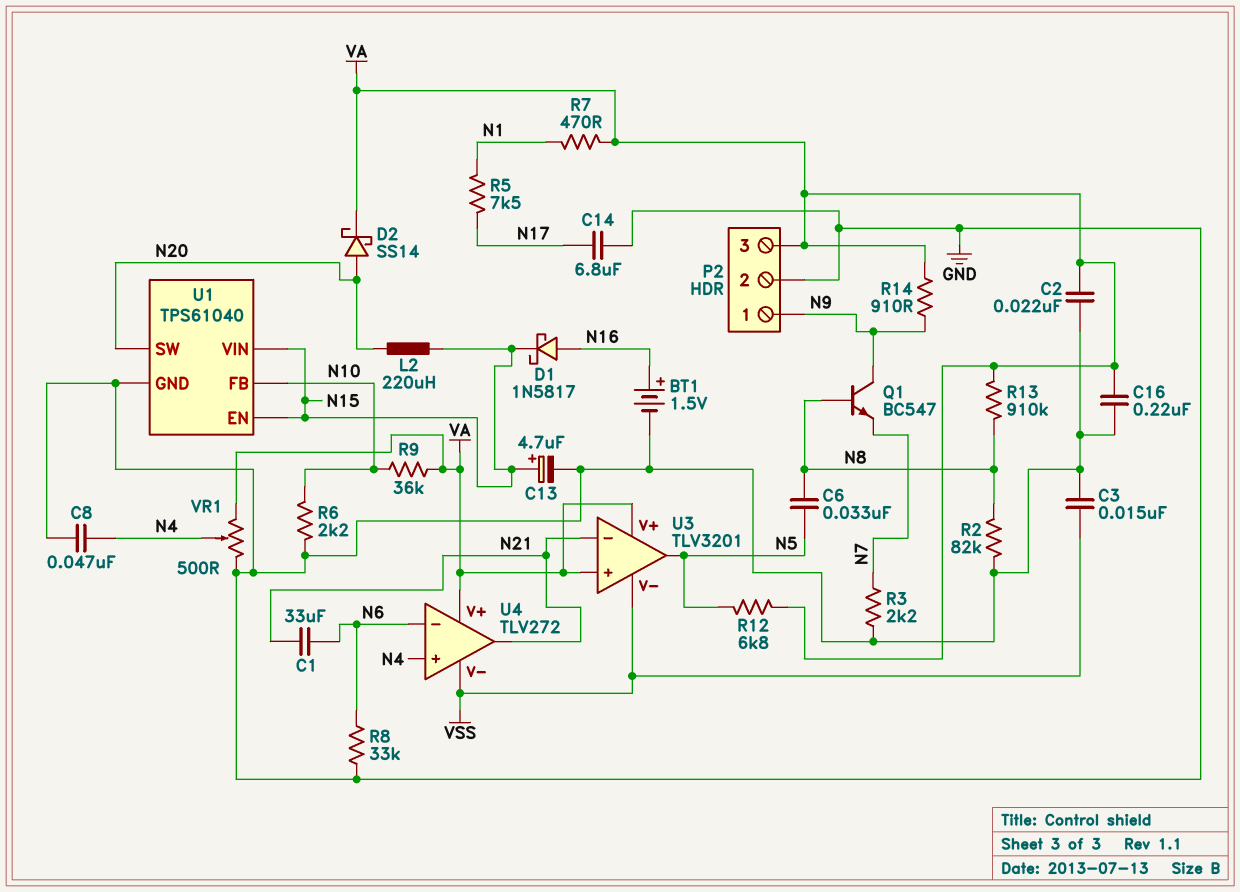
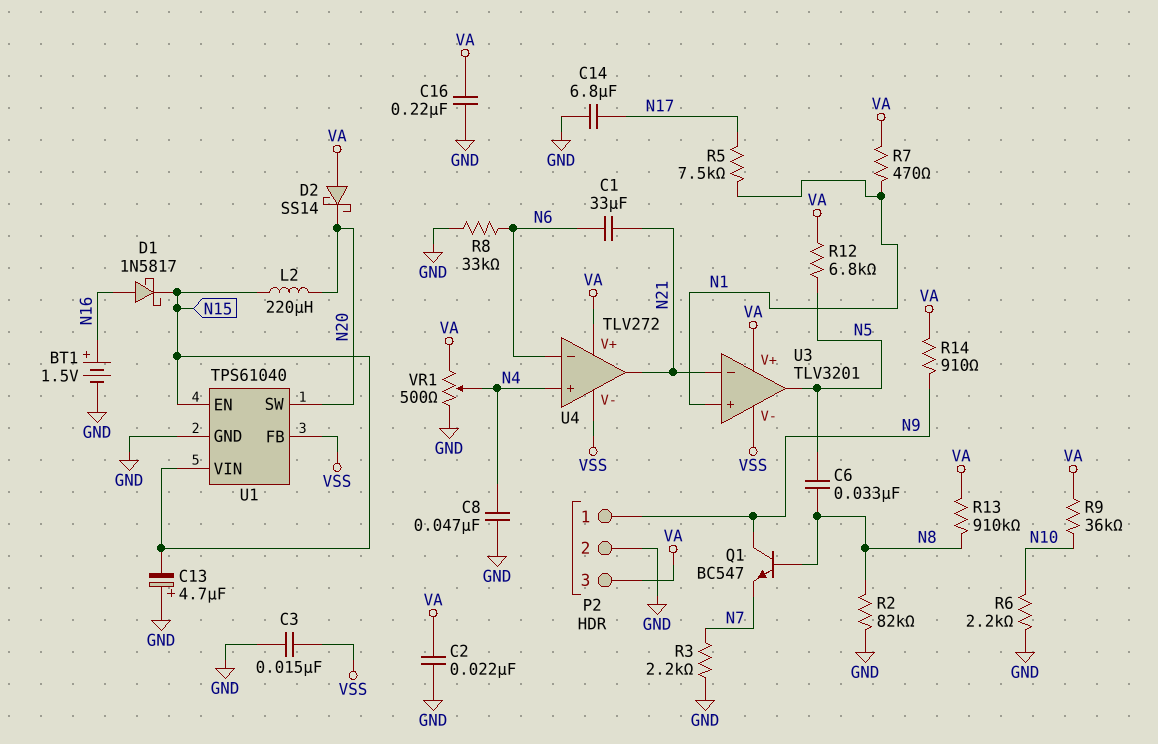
C13: 4.7uF (plus N15, minus GND) -> 4.7uF (plus GND, minus N15)
D2: schottky SS14 (A N20, K VA) -> schottky SS14 (A VA, K N20)
U1 pin FB: N10 -> VSS
U3 pin in+: VA -> N1

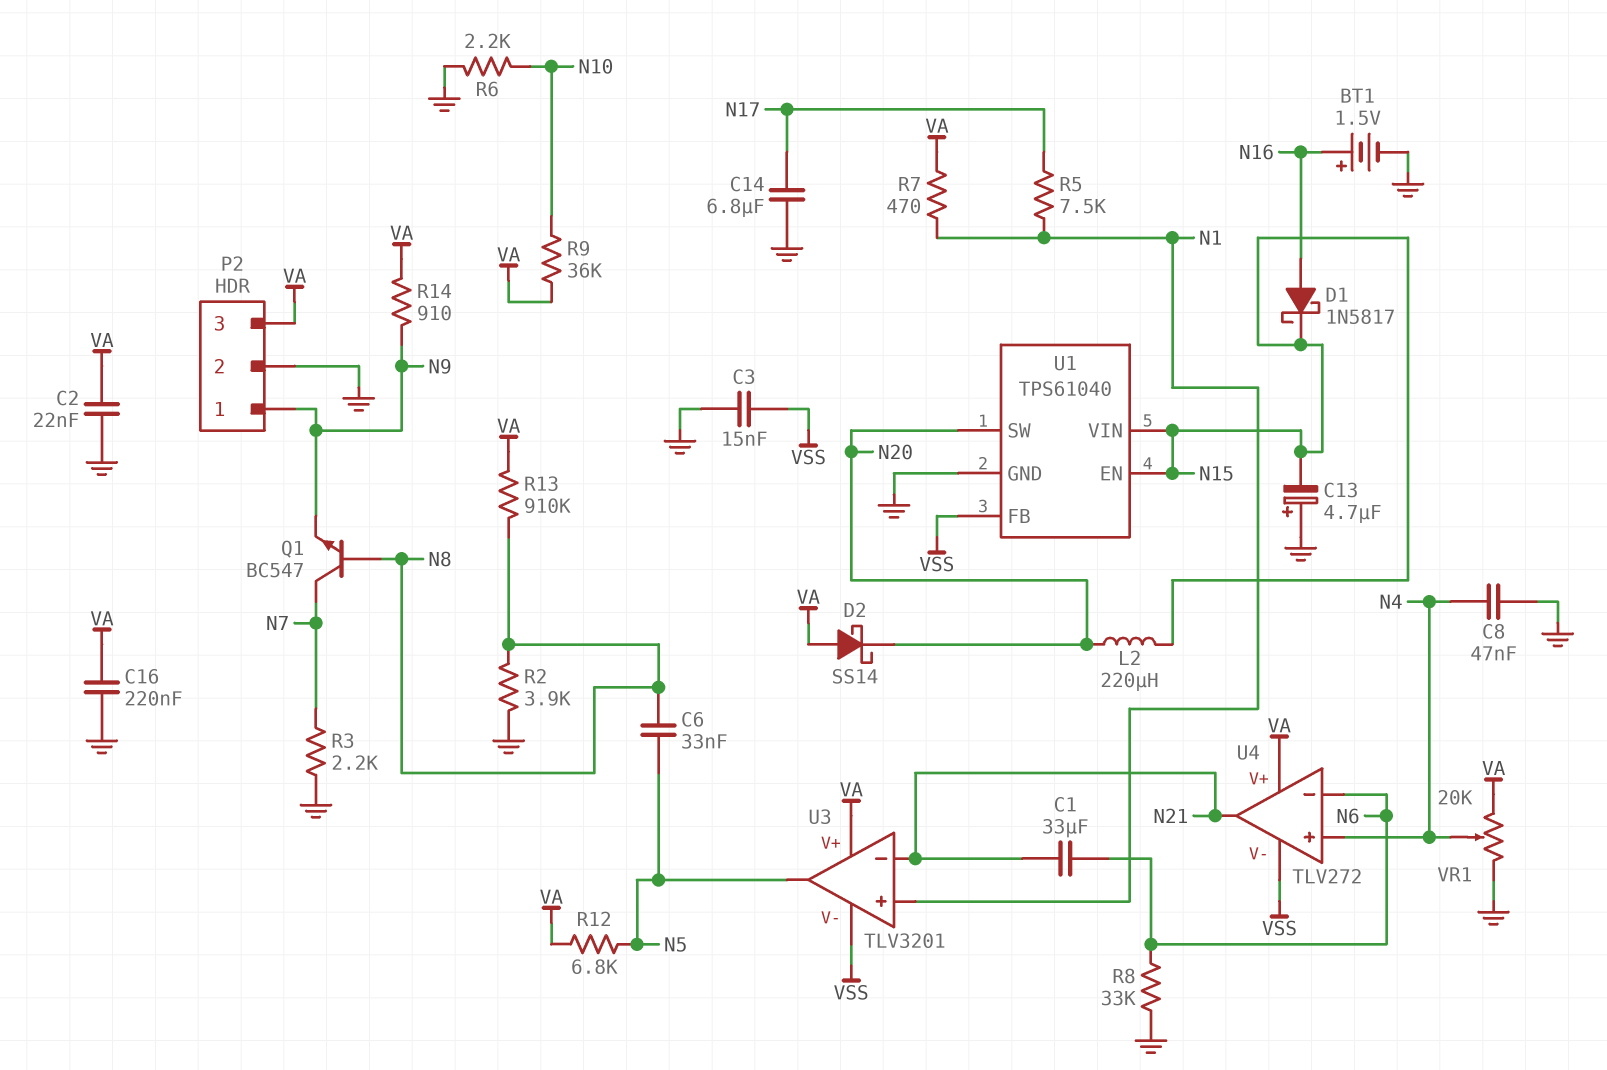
Q1: NPN BC547 (B N8, C N9, E N7) -> NPN BC547 (B N8, C N7, E N9)
R2: 82k (GND, N8) -> 3.9k (GND, N8)
VR1: 500 (GND, VA, wiper N4) -> 20k (GND, VA, wiper N4)

